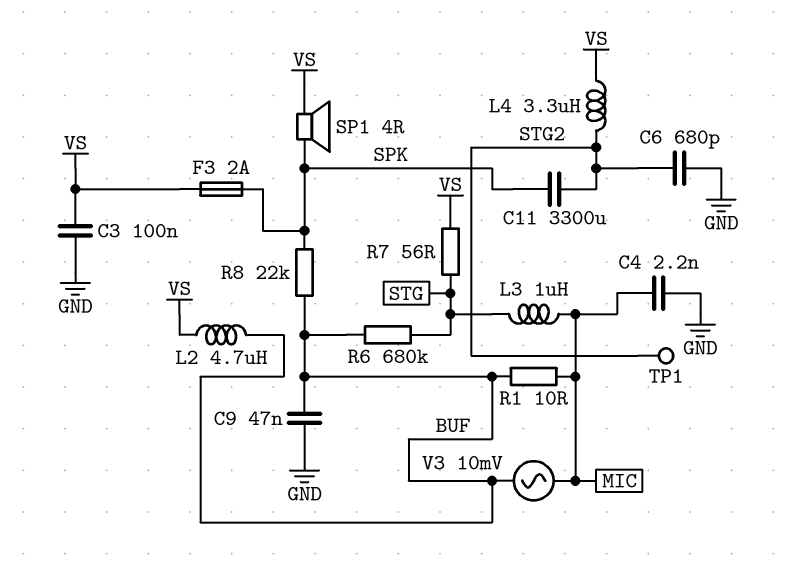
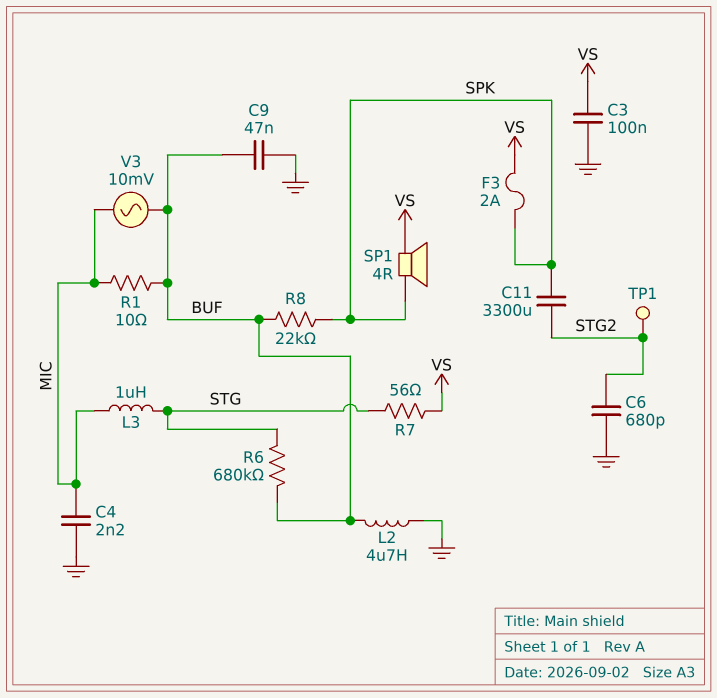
L2: 4.7uH (BUF, VS) -> 4.7uH (BUF, GND)
L4: 3.3uH (STG2, VS) -> none

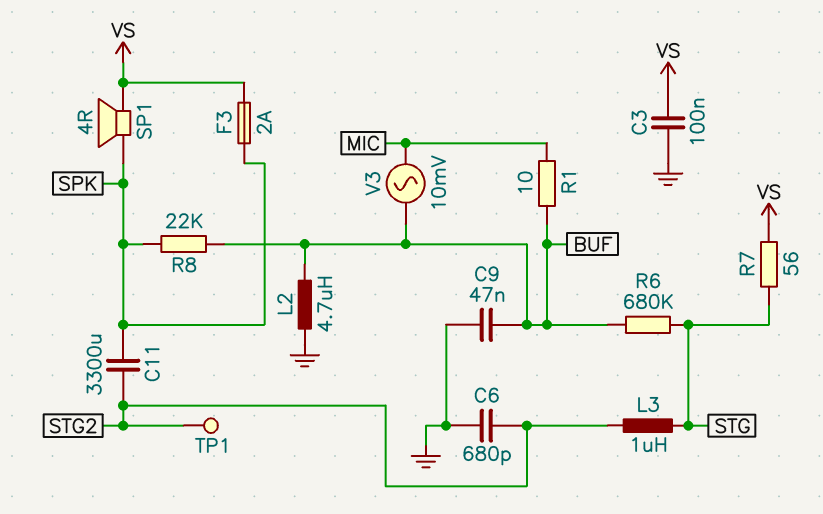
C4: 2.2nF (GND, MIC) -> none
L3: 1uH (MIC, STG) -> 1uH (STG, STG2)

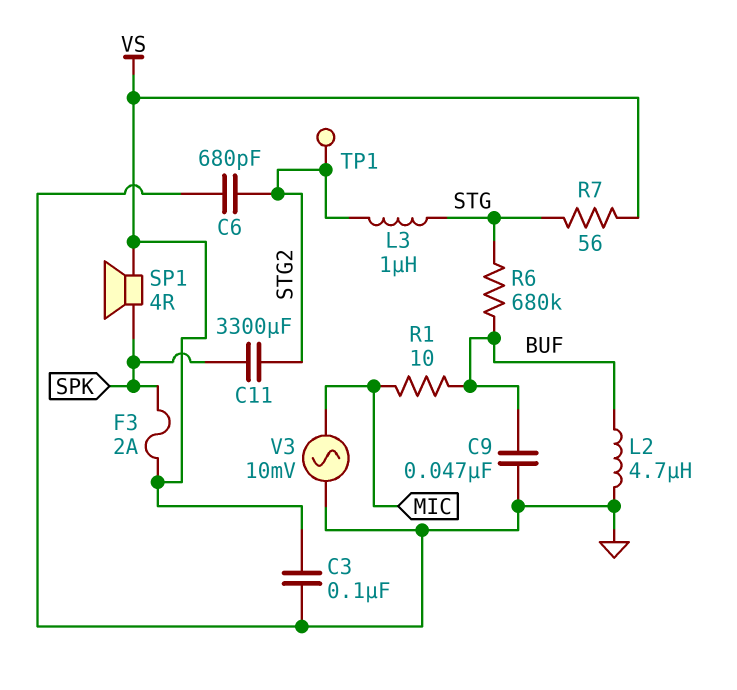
R8: 22k (BUF, SPK) -> none
V3: AC 10mV (BUF, MIC) -> AC 10mV (GND, MIC)

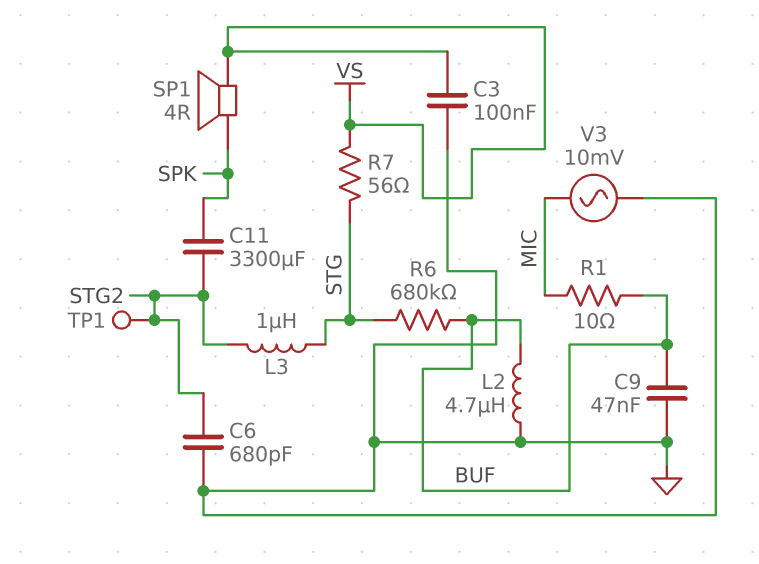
F3: 2A (SPK, VS) -> none

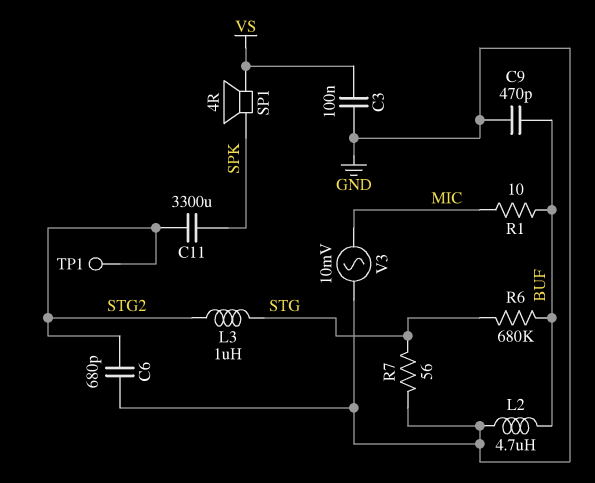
C9: 47nF (BUF, GND) -> 470pF (BUF, GND)
R7: 56 (STG, VS) -> 56 (GND, STG)

